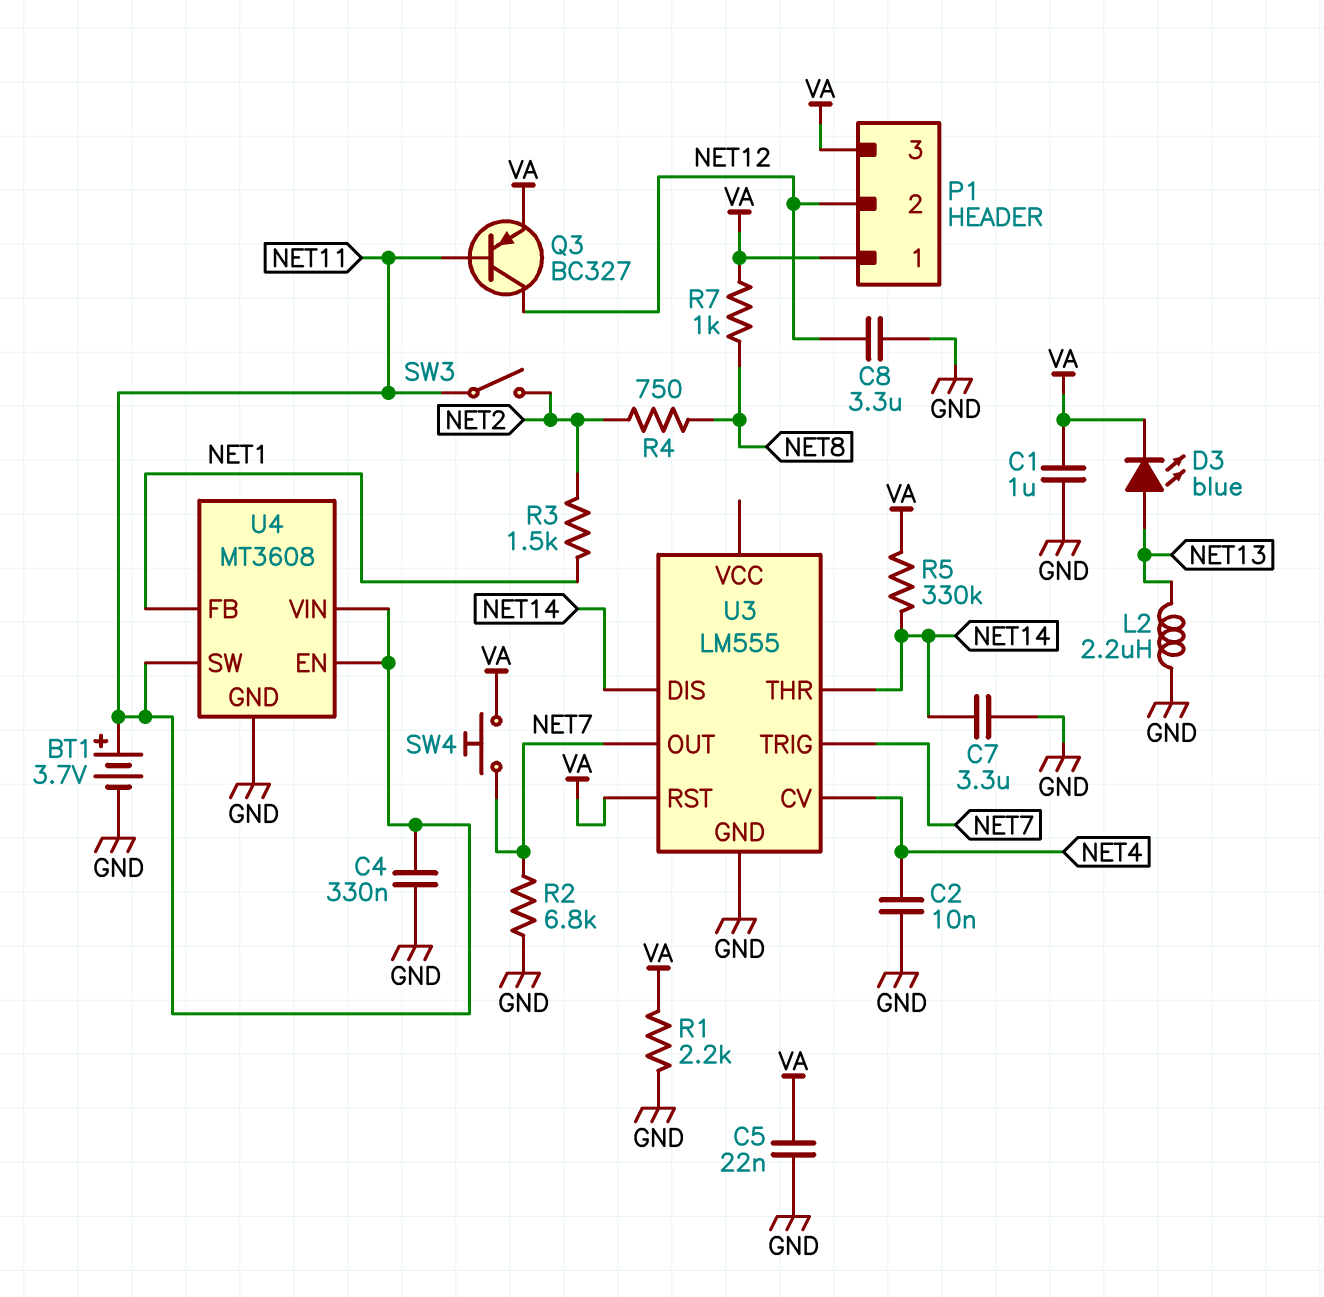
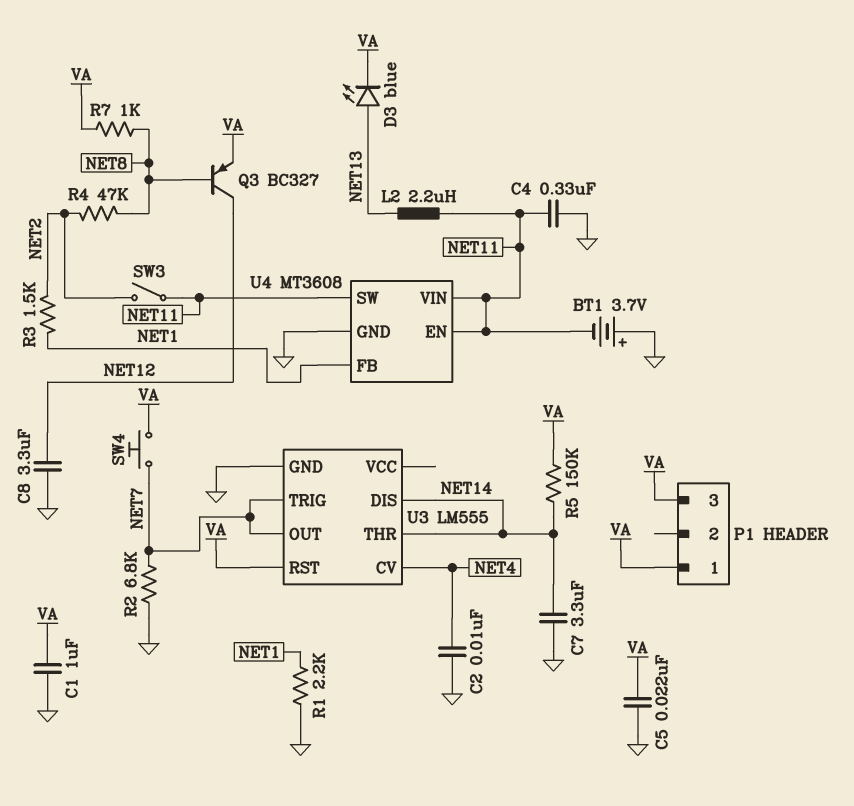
BT1: 3.7V (plus NET11, minus GND) -> 3.7V (plus GND, minus NET11)
L2: 2.2uH (GND, NET13) -> 2.2uH (NET11, NET13)
P1 pin 2: NET12 -> none
Q3: PNP BC327 (B NET11, C NET12, E VA) -> PNP BC327 (B NET8, C NET12, E VA)
R1: 2.2k (GND, VA) -> 2.2k (GND, NET1)
R4: 750 (NET2, NET8) -> 47k (NET2, NET8)
R5: 330k (NET14, VA) -> 150k (NET14, VA)

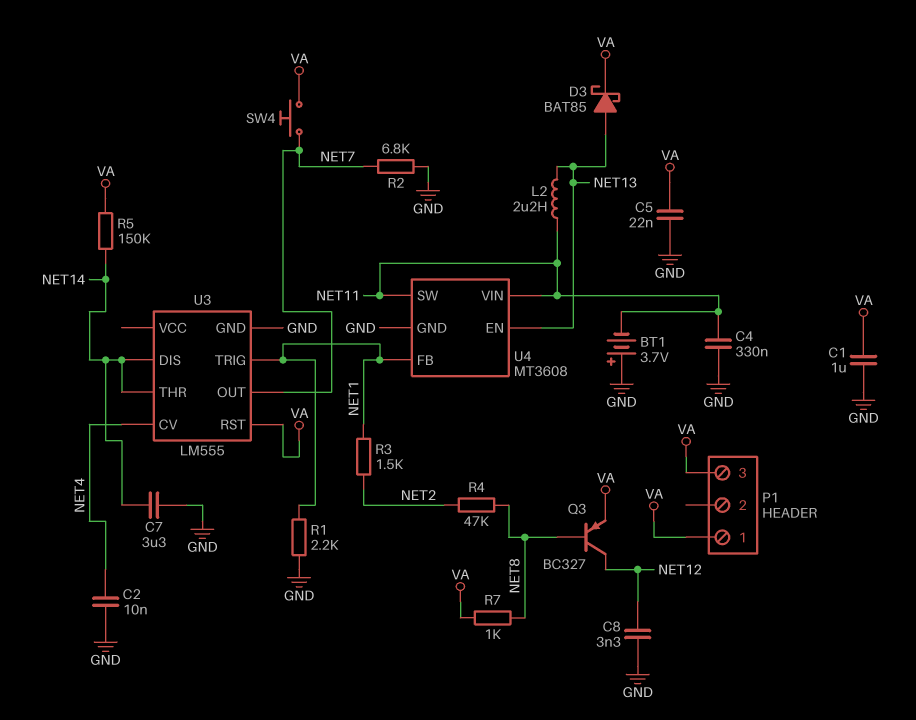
C8: 3.3uF (GND, NET12) -> 3.3nF (GND, NET12)
D3: LED blue (A NET13, K VA) -> schottky BAT85 (A NET13, K VA)
SW3: switch (NET2, NET11) -> none
U3 pin TRIG: NET7 -> NET1
U4 pin EN: NET11 -> NET13

